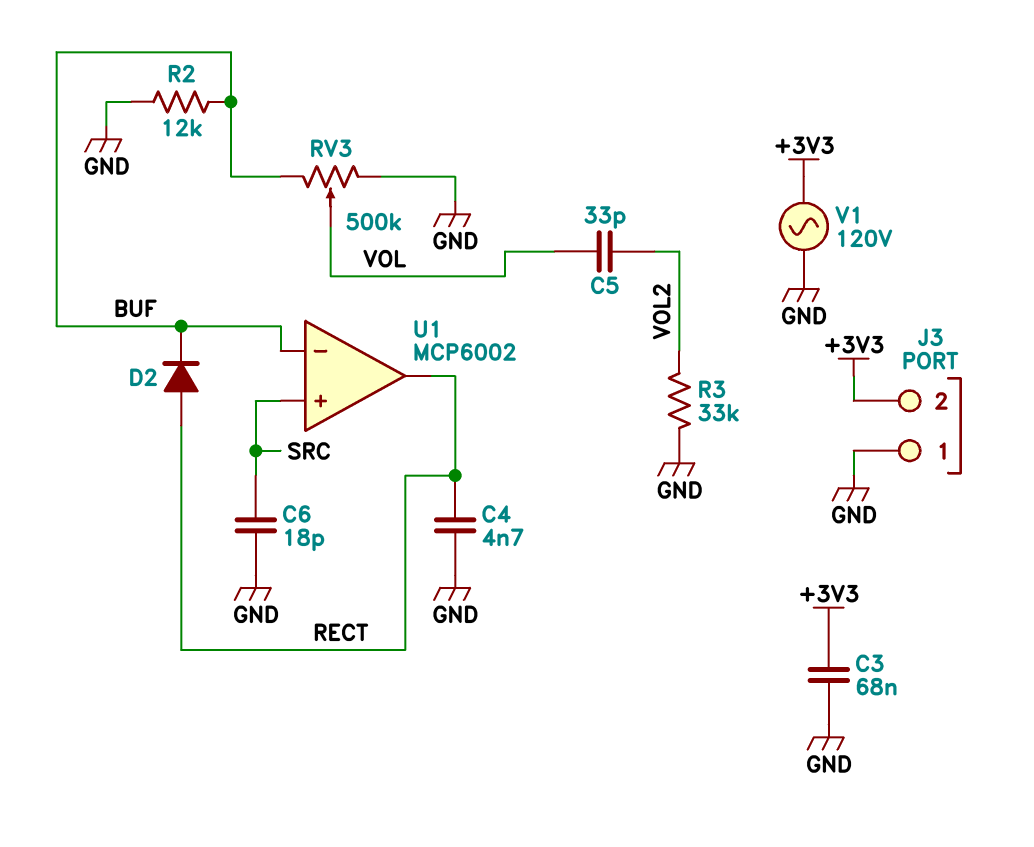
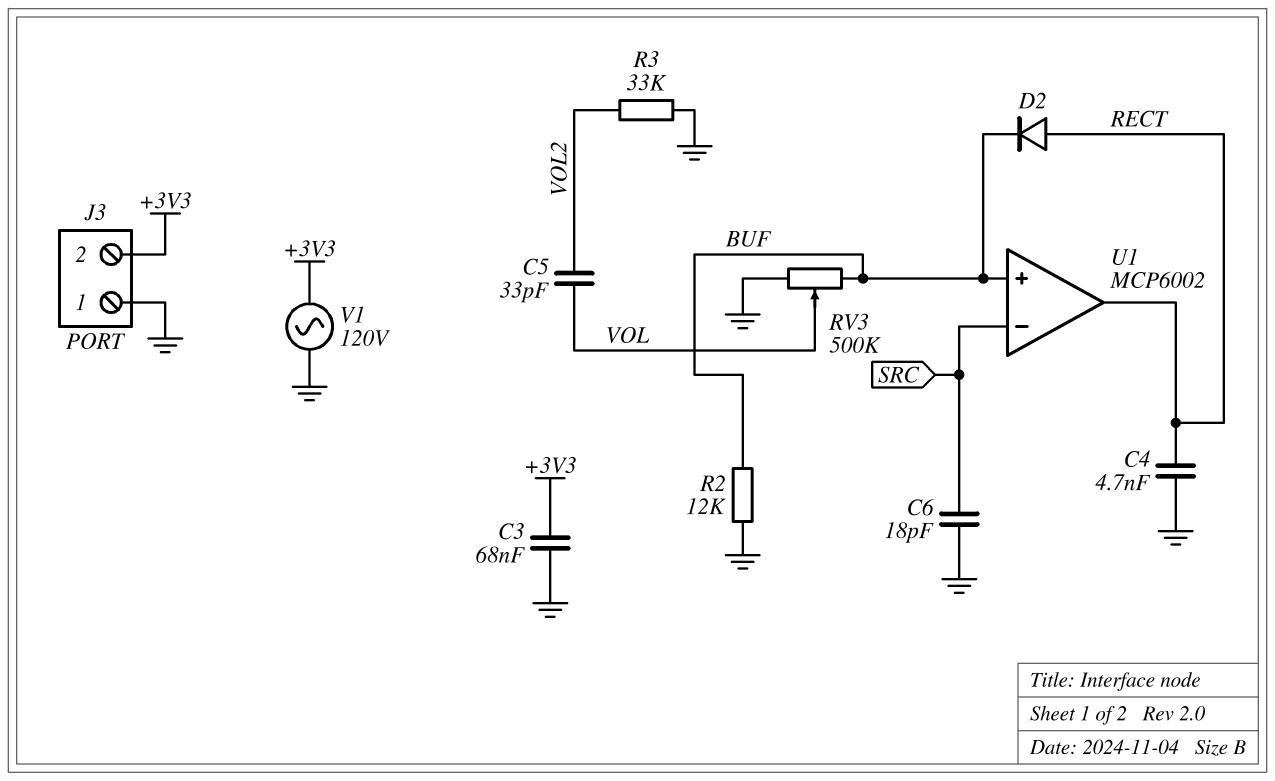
U1 pin in+: SRC -> BUF
U1 pin in-: BUF -> SRC

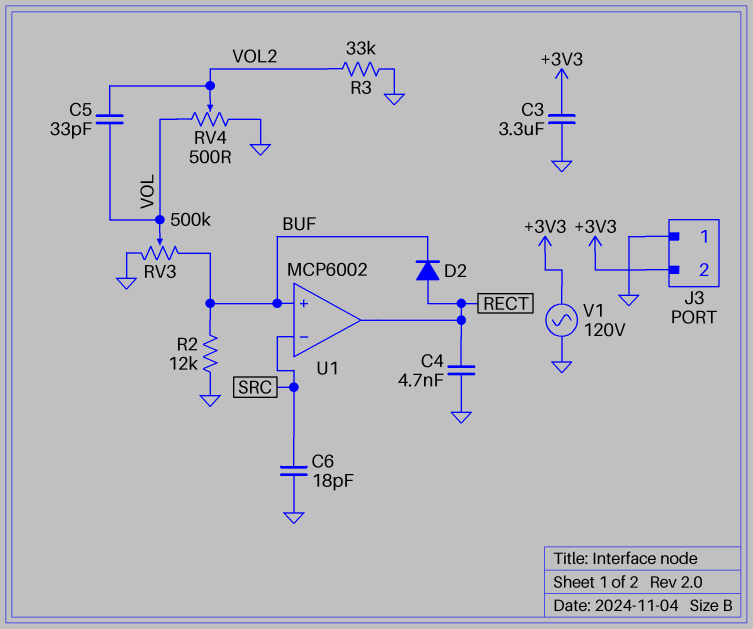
C3: 68nF (+3V3, GND) -> 3.3uF (+3V3, GND)
RV4: none -> 500 (GND, VOL, wiper VOL2)

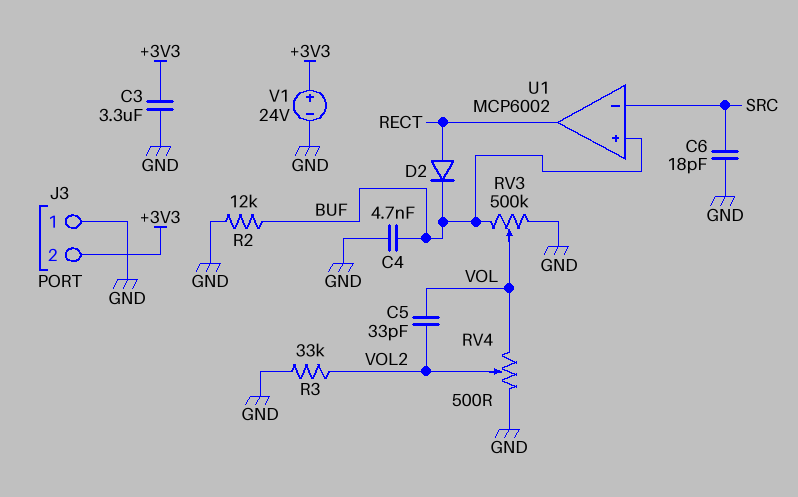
C4: 4.7nF (GND, RECT) -> 4.7nF (BUF, GND)
V1: AC 120V (+3V3, GND) -> 24V (plus +3V3, minus GND)

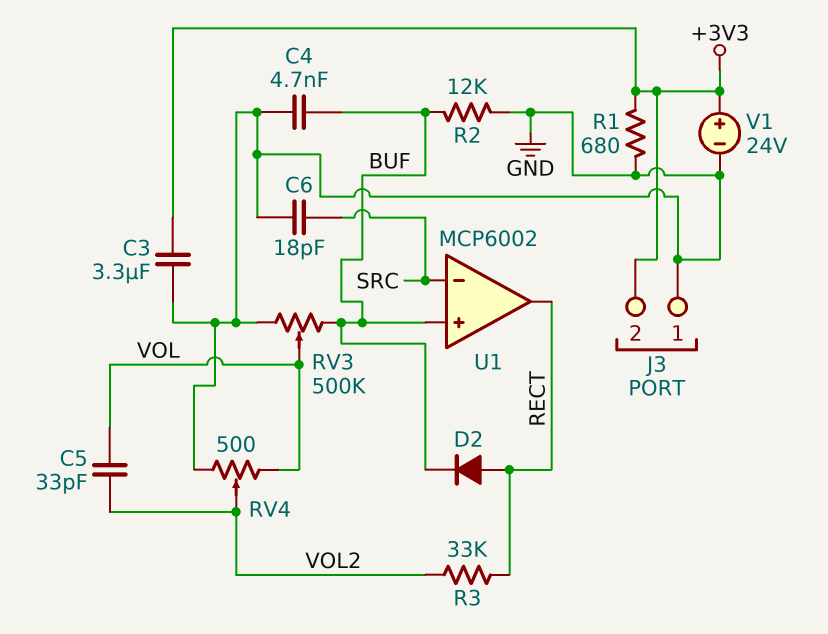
R1: none -> 680 (+3V3, GND)
R3: 33k (GND, VOL2) -> 33k (RECT, VOL2)

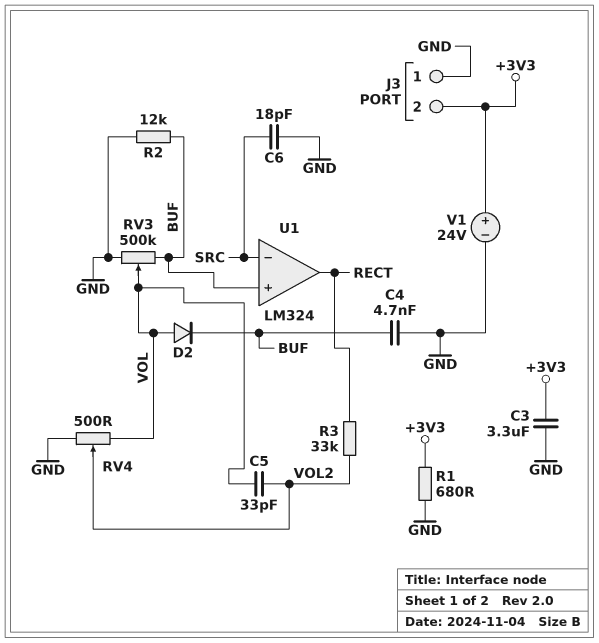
D2: diode (A RECT, K BUF) -> diode (A VOL, K BUF)
U1: MCP6002 -> LM324

